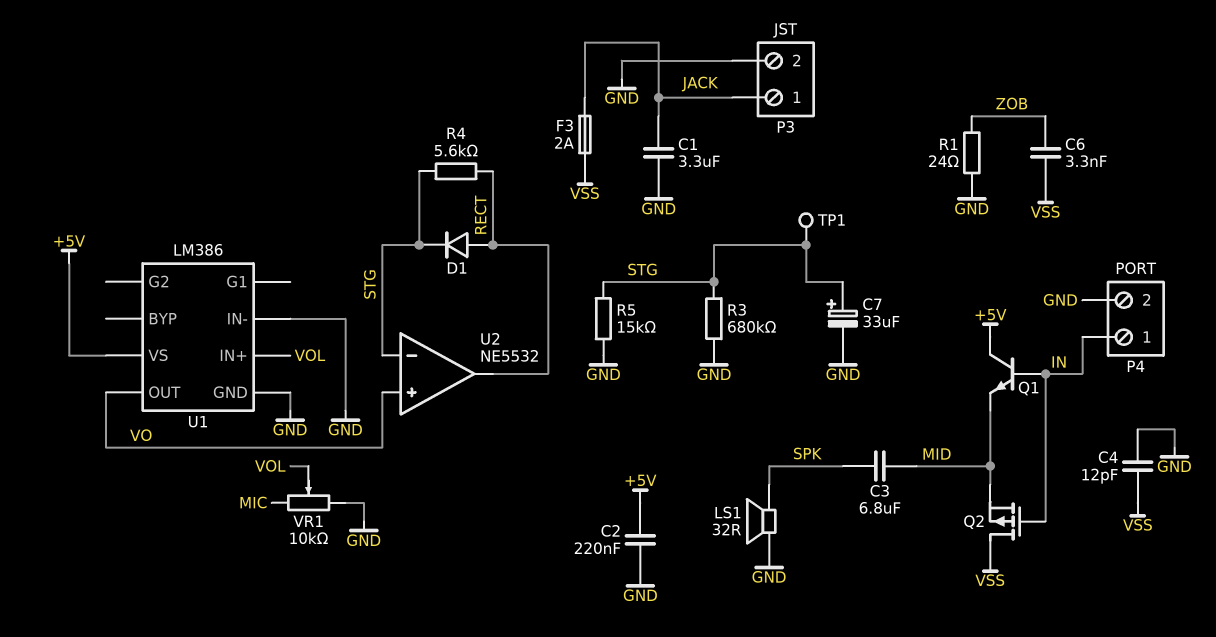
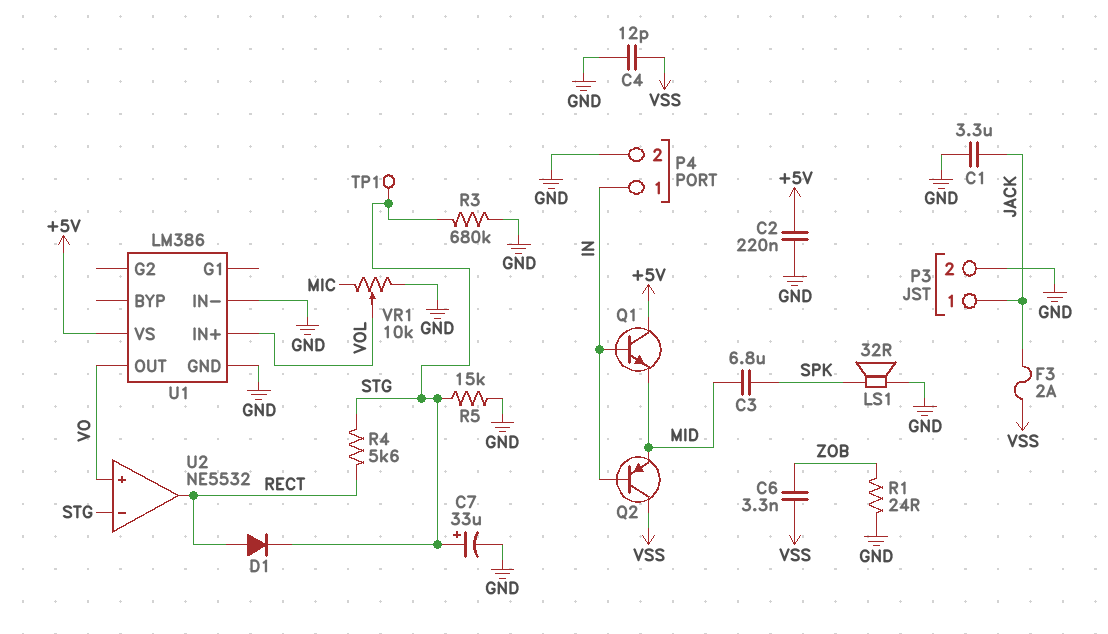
Q2: PMOS (G IN, D VSS, S MID) -> PNP (B IN, C VSS, E MID)

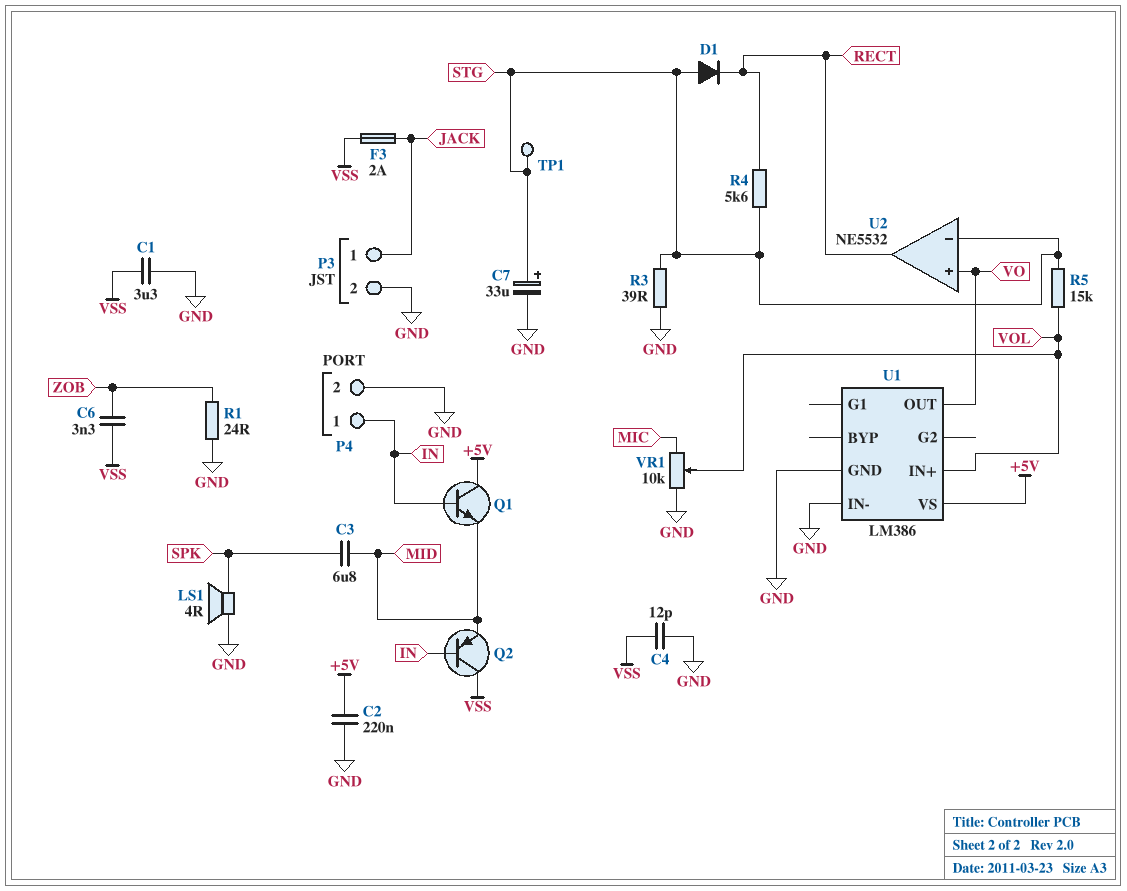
C1: 3.3uF (GND, JACK) -> 3.3uF (GND, VSS)
D1: diode (A RECT, K STG) -> diode (A STG, K RECT)
LS1: speaker 32R (GND, SPK) -> speaker 4R (GND, SPK)
R3: 680k (GND, STG) -> 39 (GND, STG)
R5: 15k (GND, STG) -> 15k (STG, VOL)

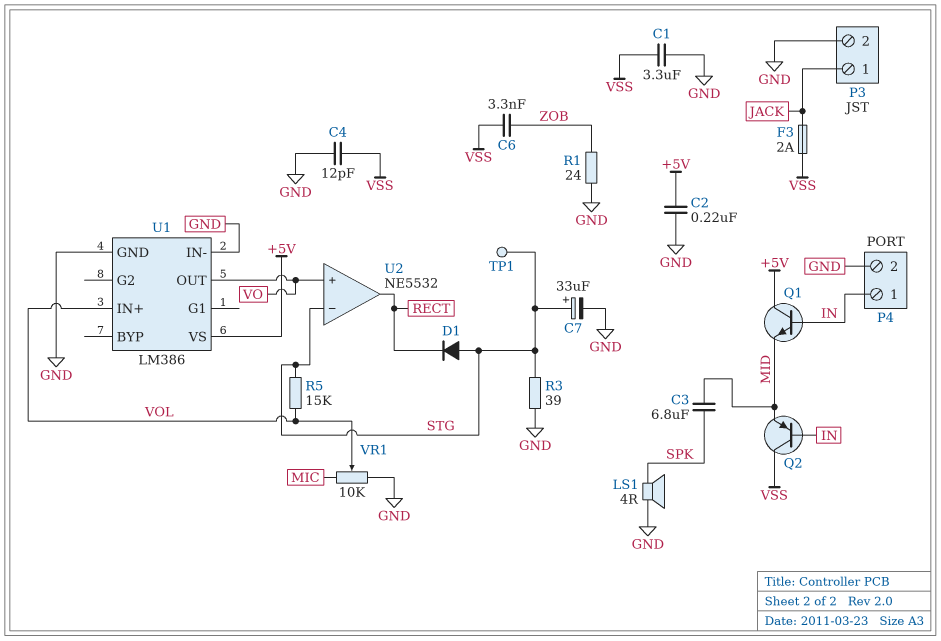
R4: 5.6k (RECT, STG) -> none

